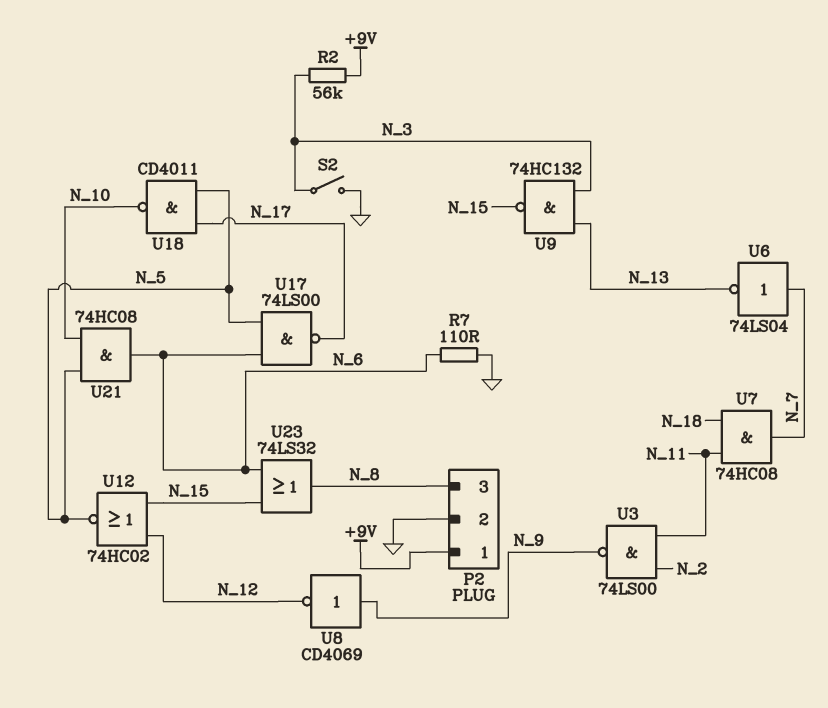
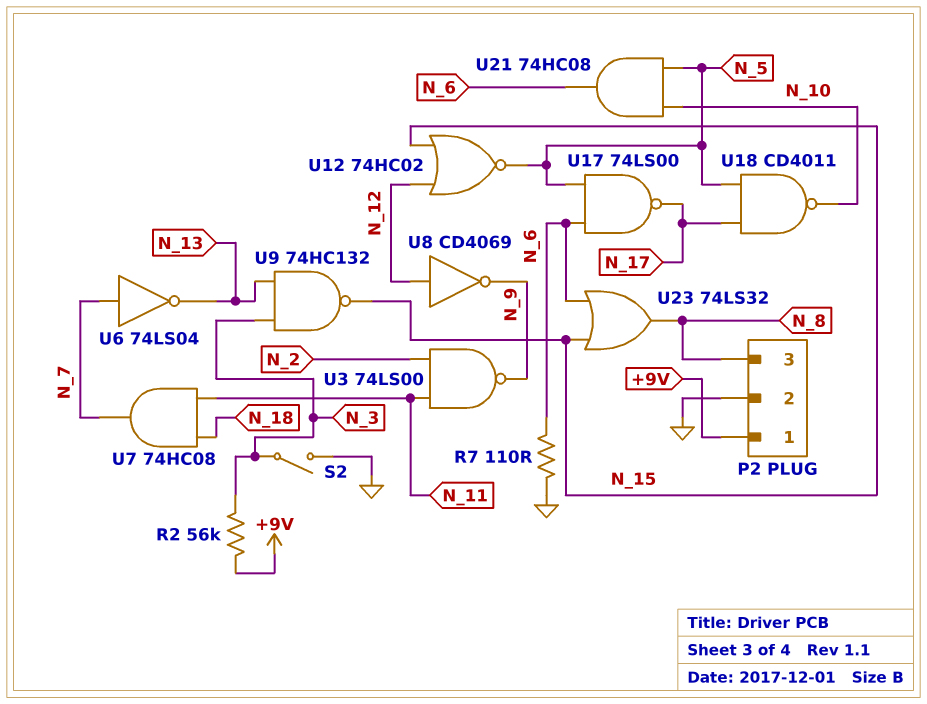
U8: NOT CD4069 (in N_9, out N_12) -> NOT CD4069 (in N_12, out N_9)

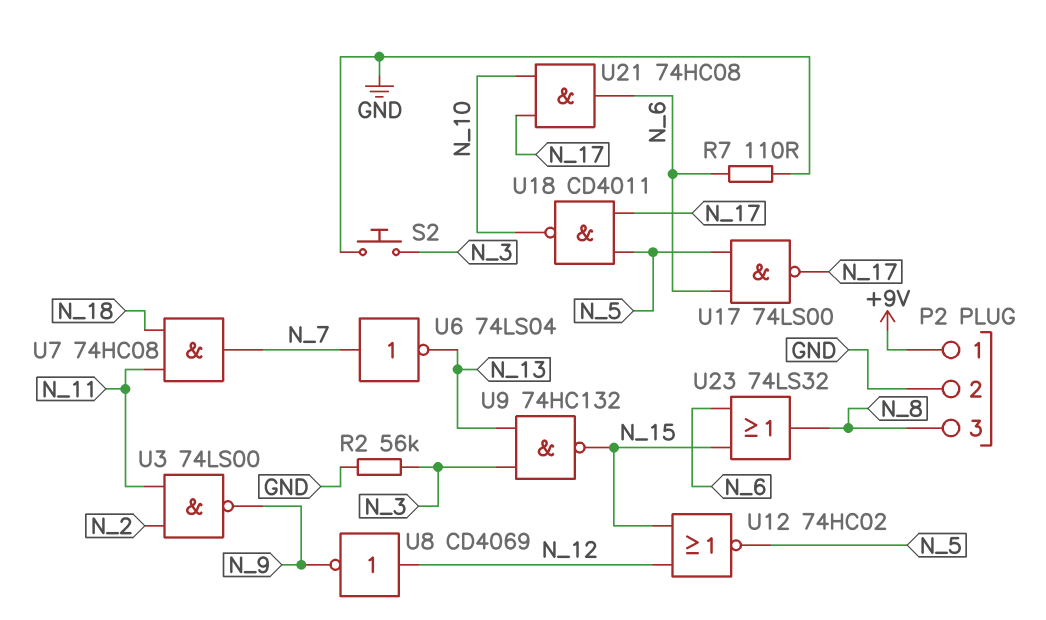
R2: 56k (+9V, N_3) -> 56k (GND, N_3)
S2: switch (GND, N_3) -> button (GND, N_3)
U21: AND 74HC08 (in N_5, in N_10, out N_6) -> AND 74HC08 (in N_10, in N_17, out N_6)

